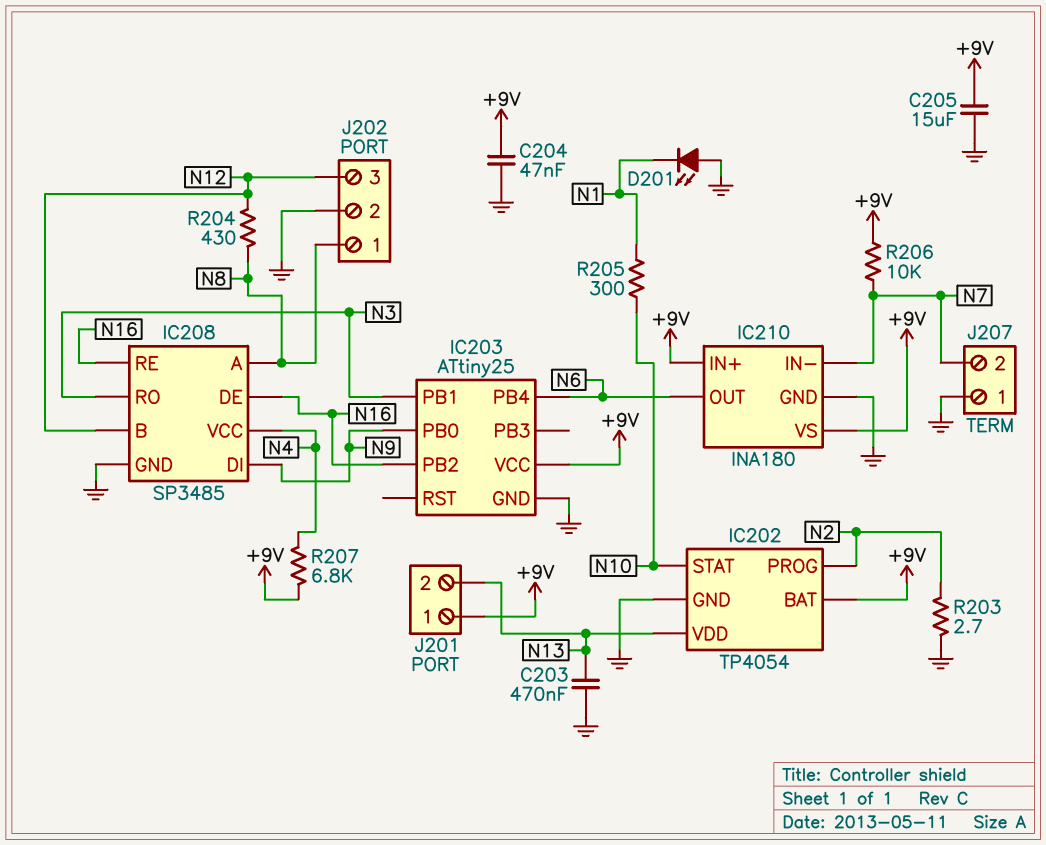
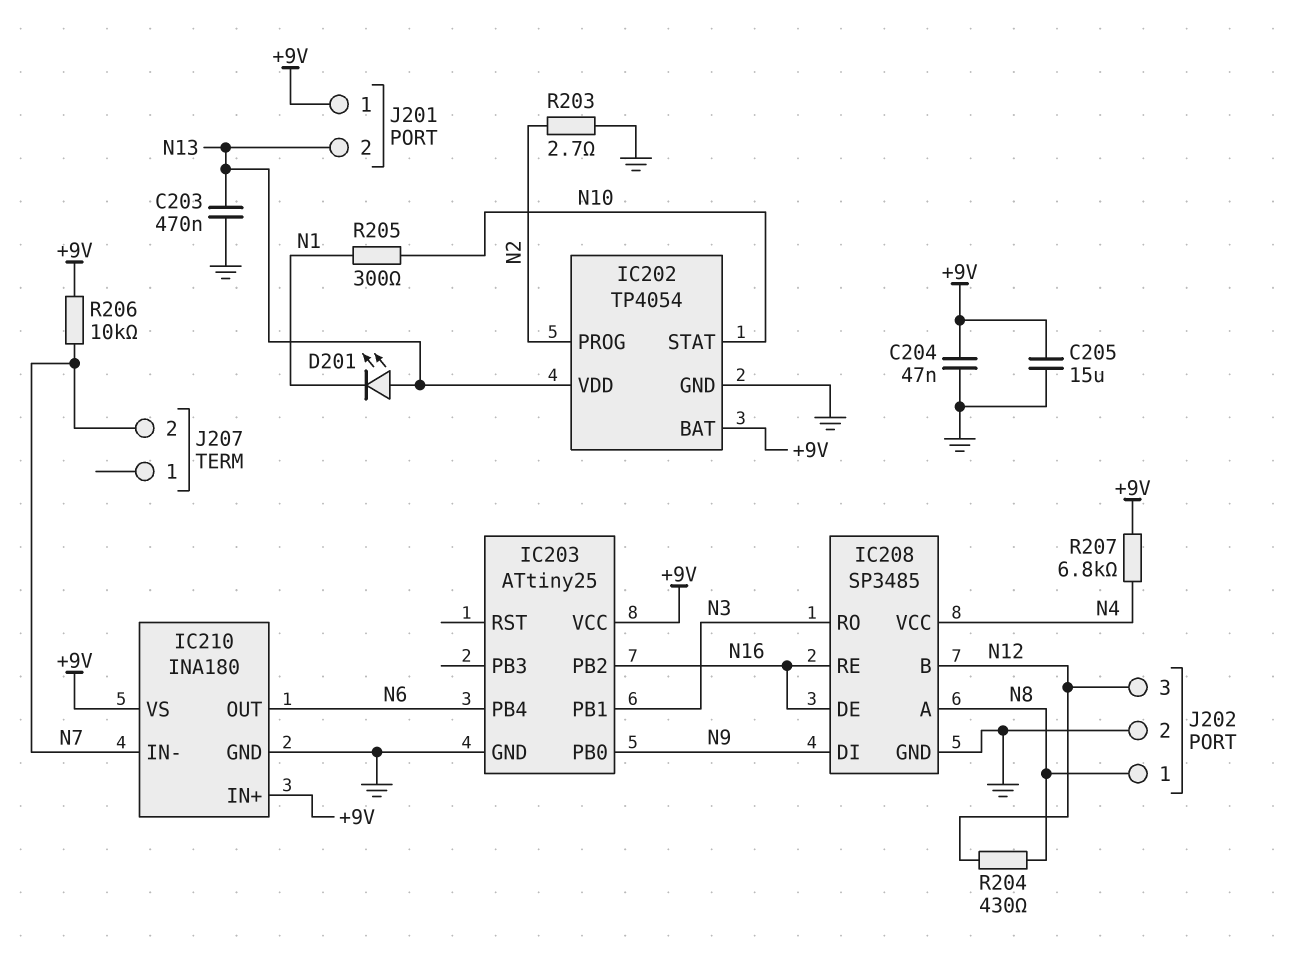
D201: LED (A GND, K N1) -> LED (A N13, K N1)
J207 pin 1: GND -> none

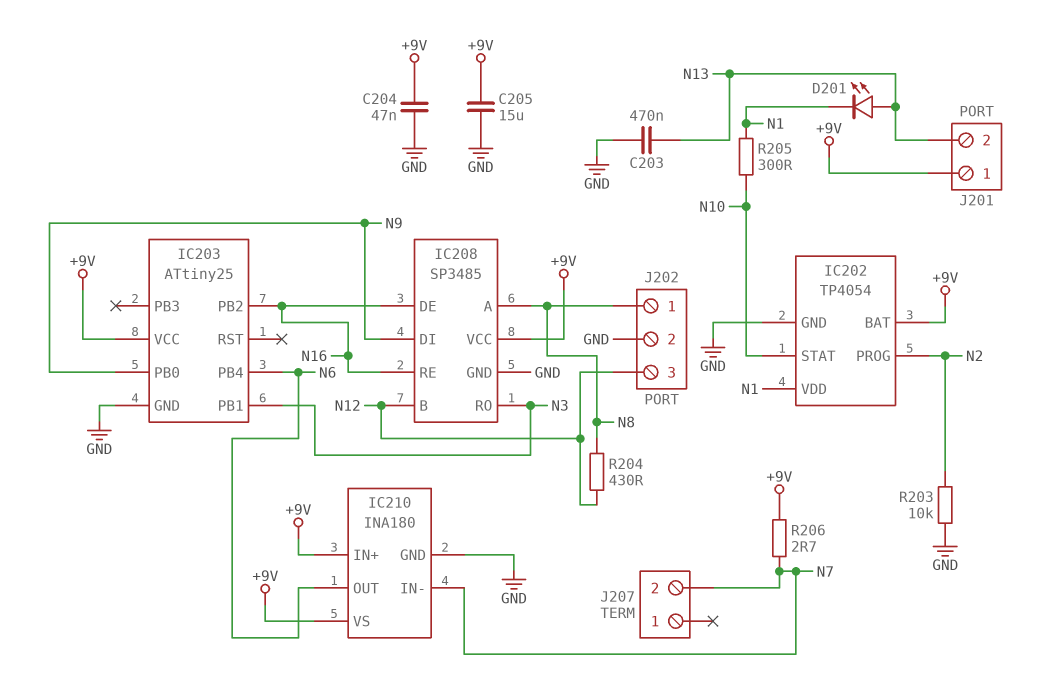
IC202 pin VDD: N13 -> N1
IC208 pin VCC: N4 -> +9V
R203: 2.7 (GND, N2) -> 10k (GND, N2)
R206: 10k (+9V, N7) -> 2.7 (+9V, N7)
R207: 6.8k (+9V, N4) -> none

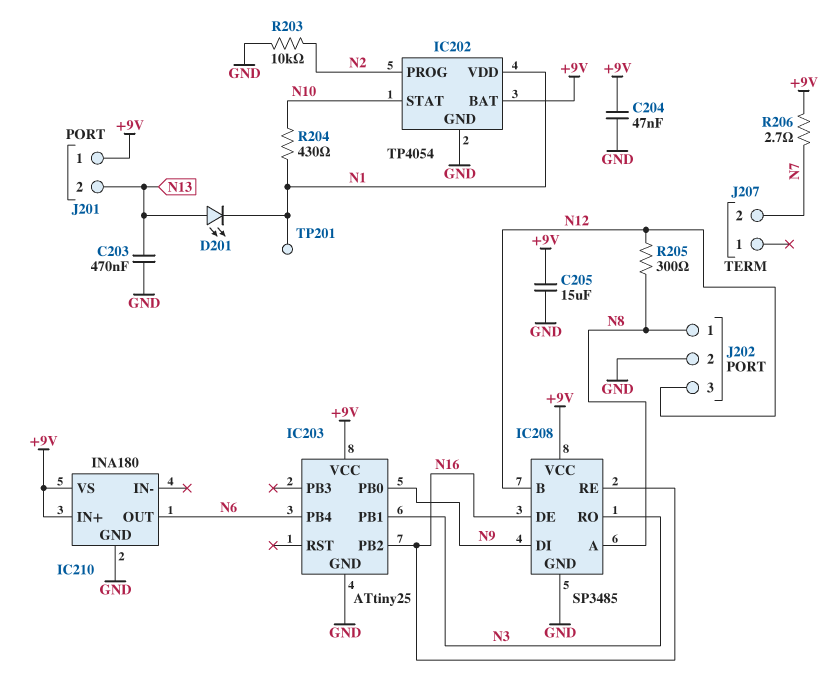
IC210 pin IN-: N7 -> none
R204: 430 (N8, N12) -> 430 (N1, N10)
R205: 300 (N1, N10) -> 300 (N8, N12)
TP201: none -> test point (N1)

